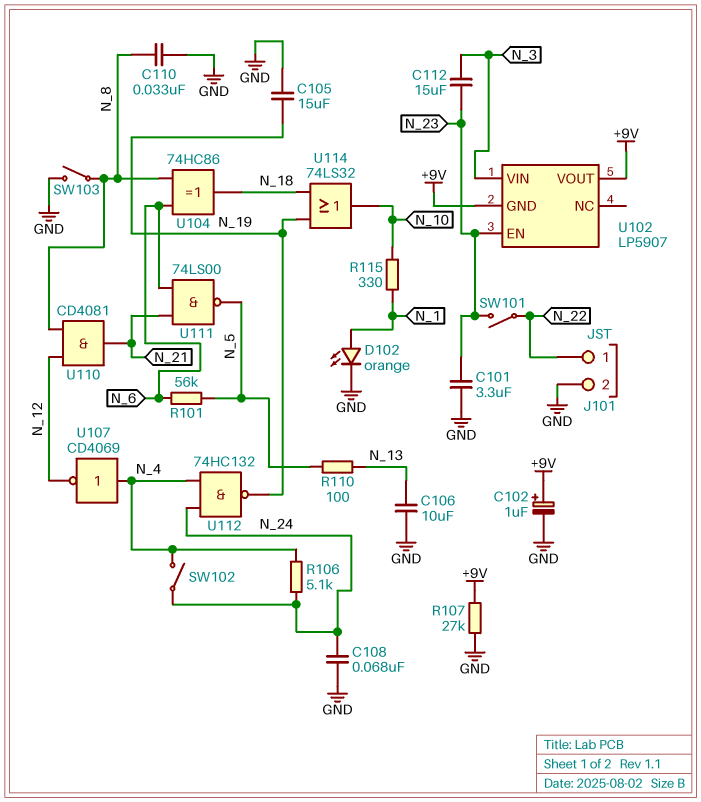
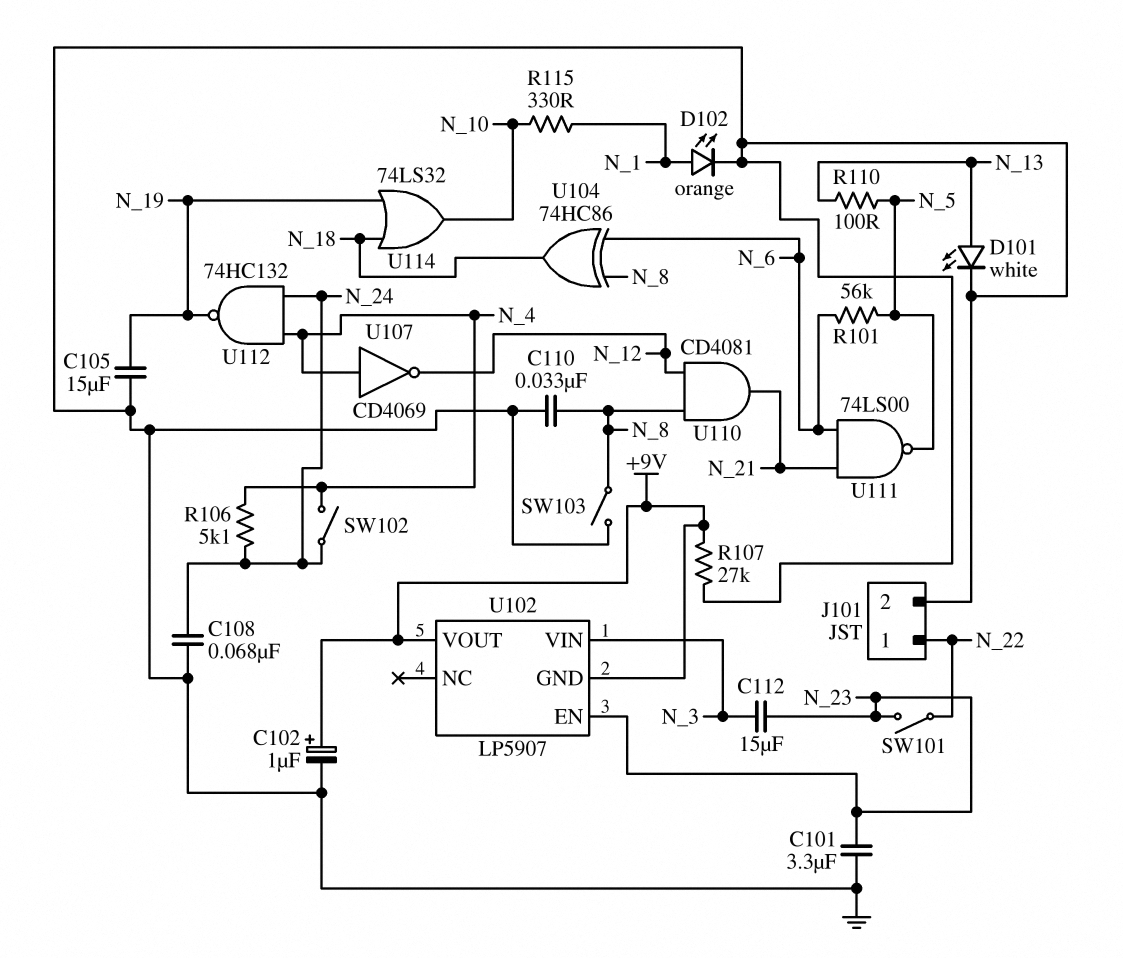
C106: 10uF (GND, N_13) -> none
D101: none -> LED white (A N_13, K GND)

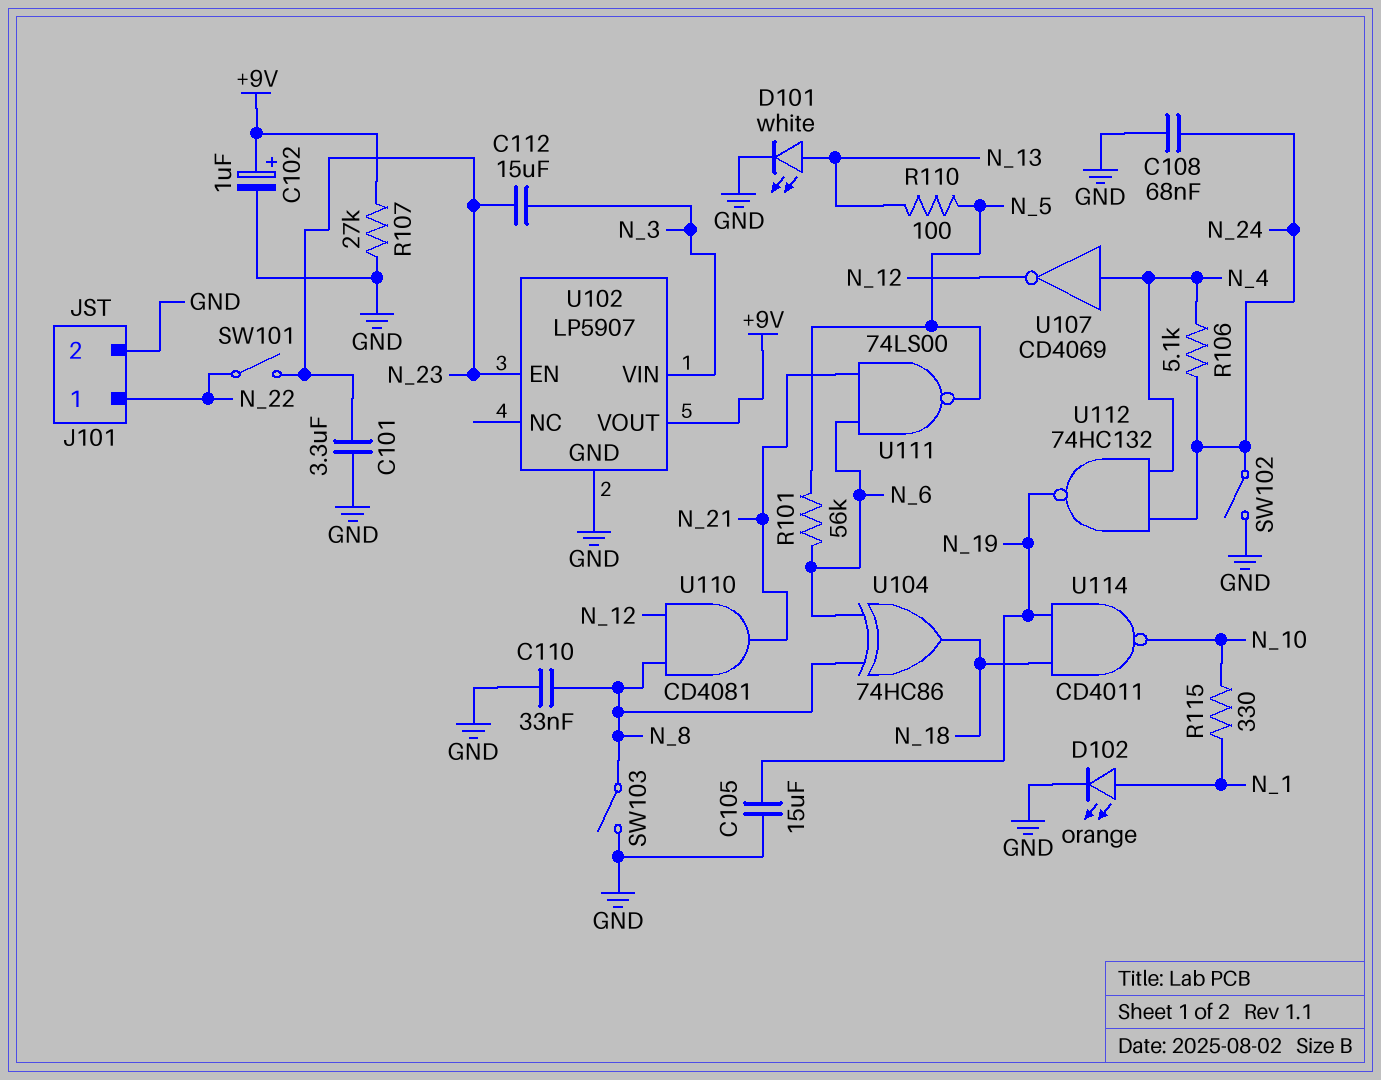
SW102: switch (N_4, N_24) -> switch (GND, N_24)
U102 pin GND: +9V -> GND
U114: OR 74LS32 (in N_18, in N_19, out N_10) -> NAND CD4011 (in N_18, in N_19, out N_10)

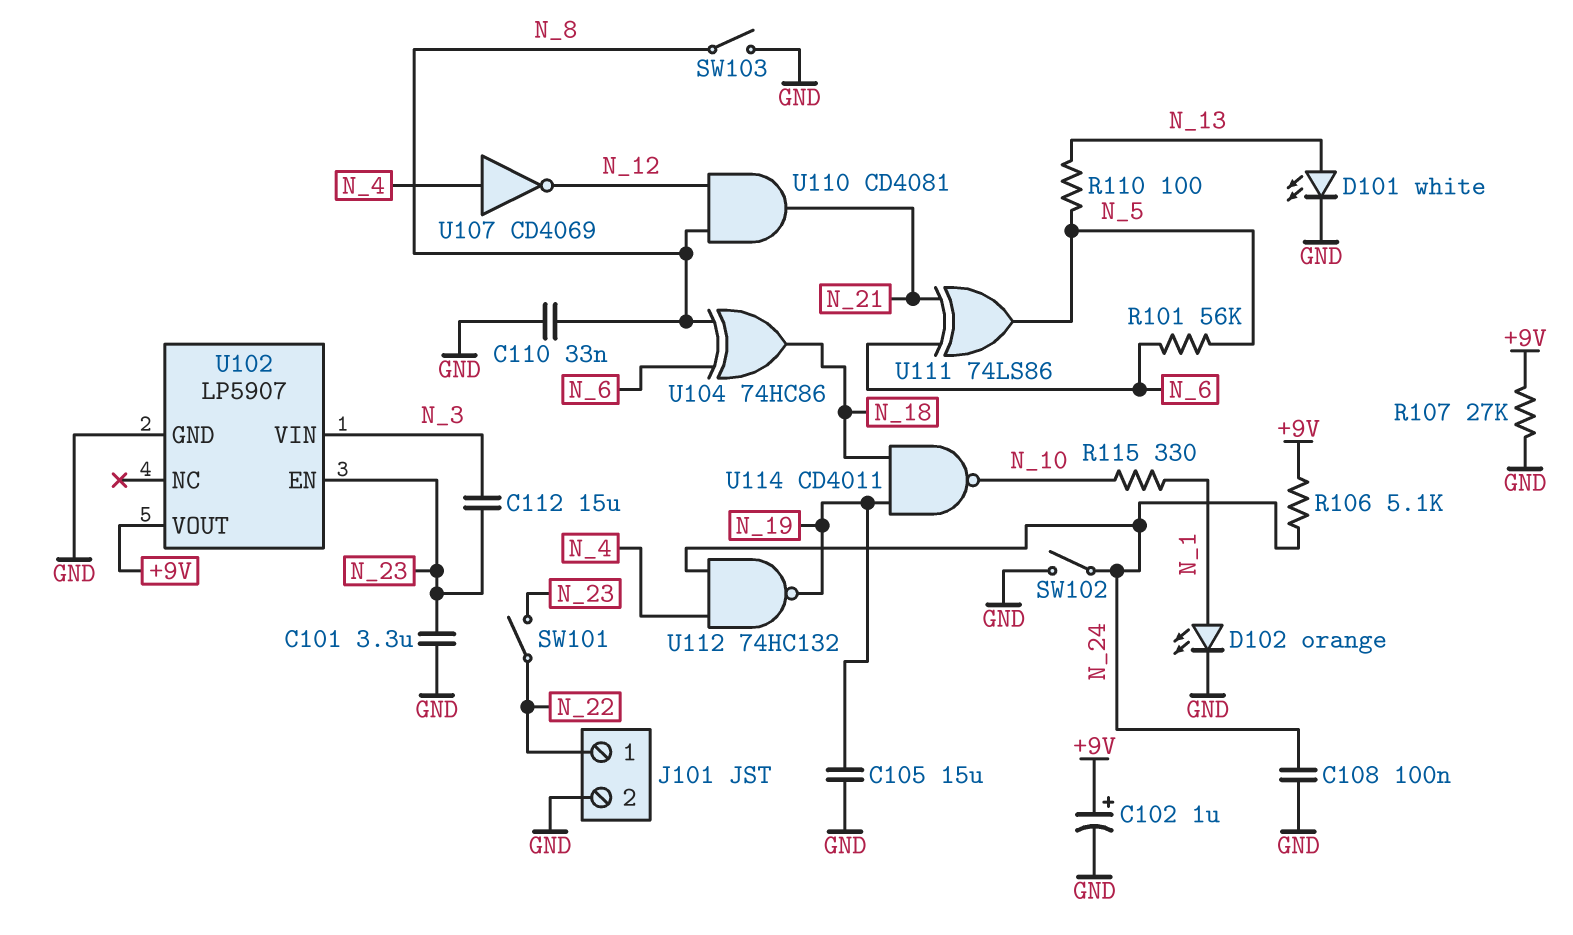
C108: 68nF (GND, N_24) -> 100nF (GND, N_24)
R106: 5.1k (N_4, N_24) -> 5.1k (+9V, N_24)
U111: NAND 74LS00 (in N_6, in N_21, out N_5) -> XOR 74LS86 (in N_6, in N_21, out N_5)

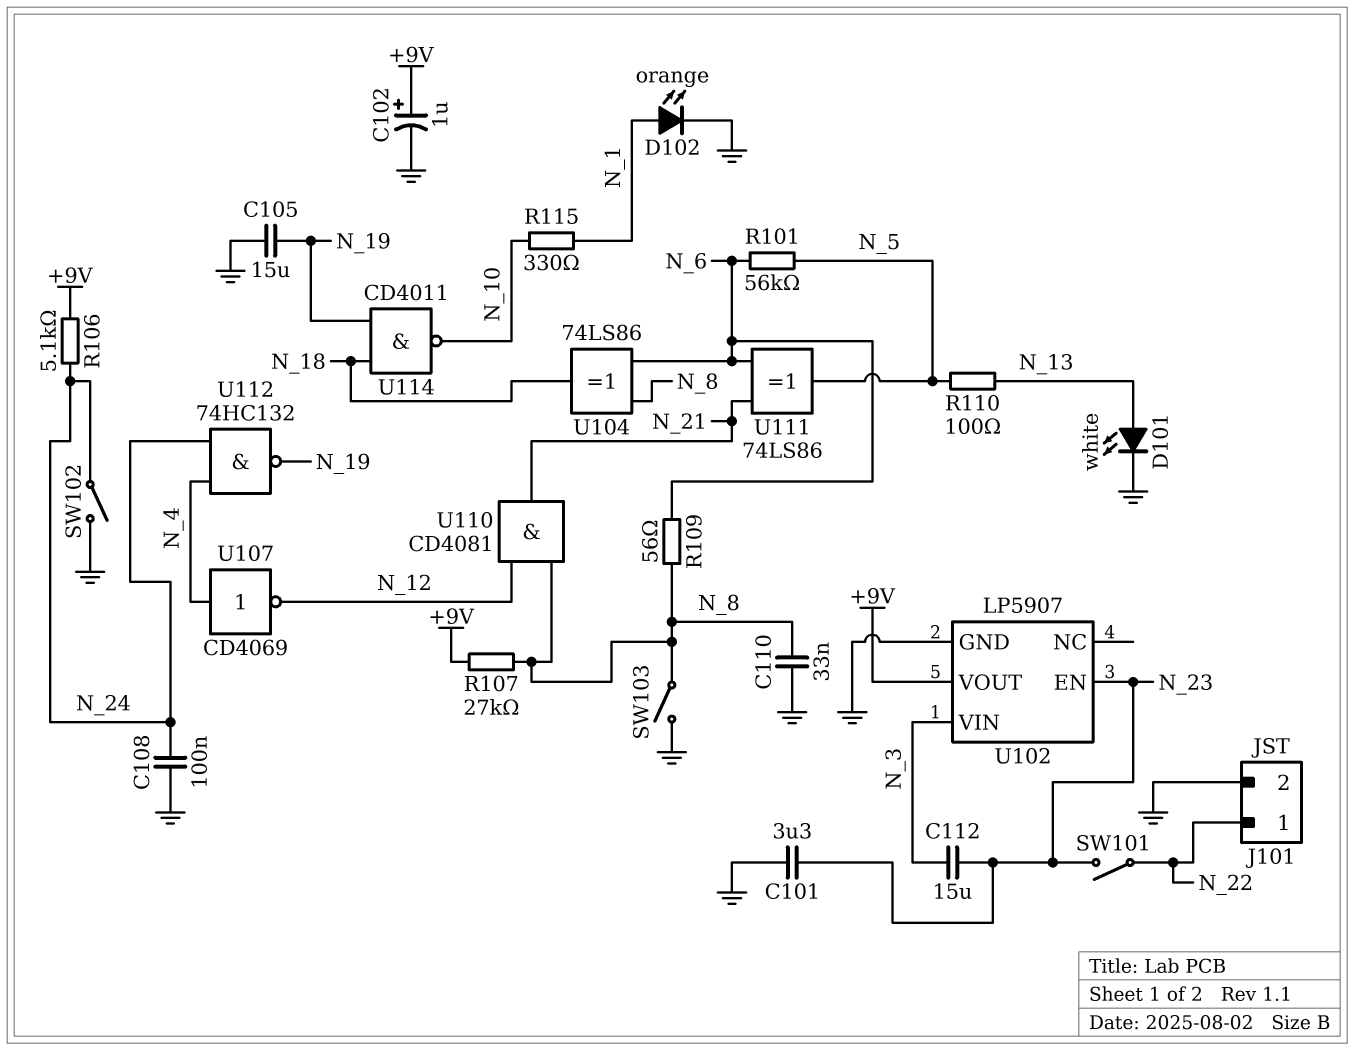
R107: 27k (+9V, GND) -> 27k (+9V, N_8)
R109: none -> 56 (N_6, N_8)
U104: XOR 74HC86 (in N_6, in N_8, out N_18) -> XOR 74LS86 (in N_6, in N_8, out N_18)

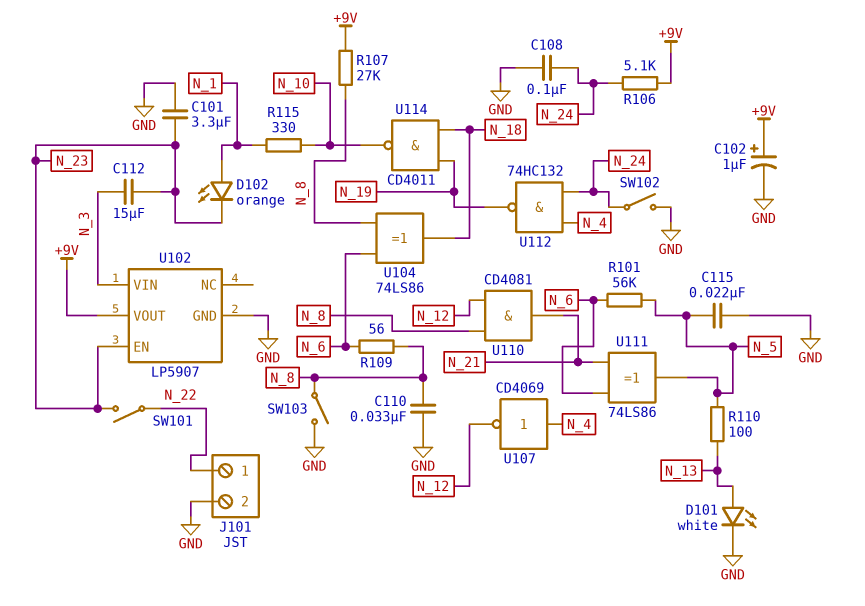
C105: 15uF (GND, N_19) -> none
C115: none -> 22nF (GND, N_5)
D102: LED orange (A N_1, K GND) -> LED orange (A N_1, K N_23)

